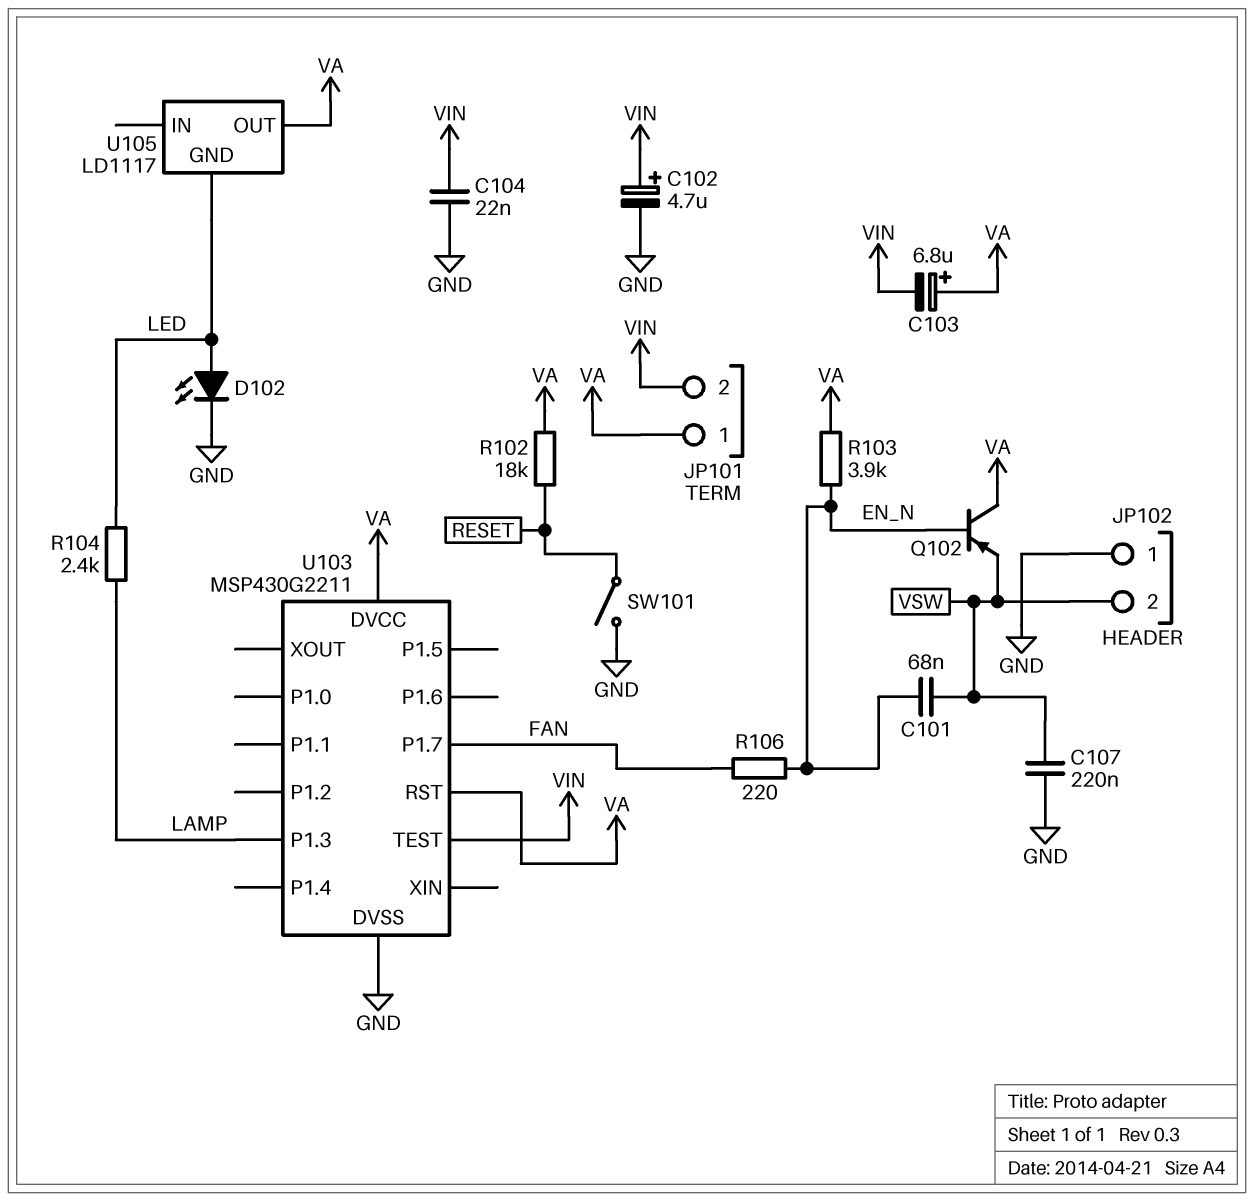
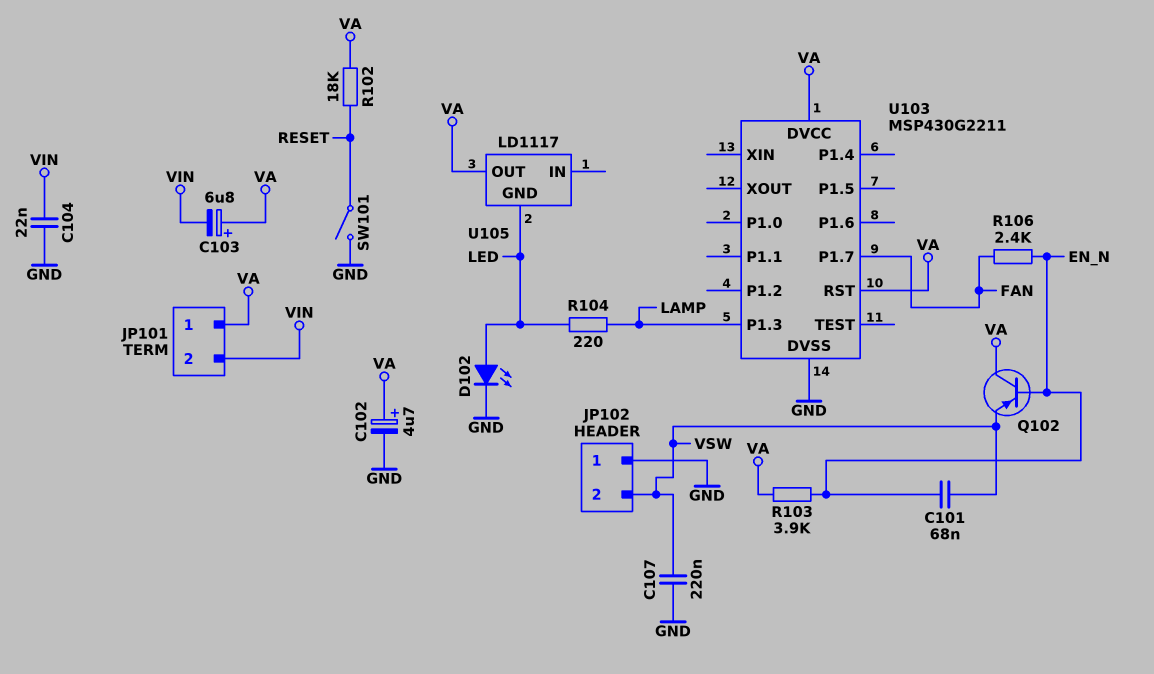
C102: 4.7uF (plus VIN, minus GND) -> 4.7uF (plus VA, minus GND)
R104: 2.4k (LAMP, LED) -> 220 (LAMP, LED)
R106: 220 (EN_N, FAN) -> 2.4k (EN_N, FAN)
U103 pin TEST: VIN -> none

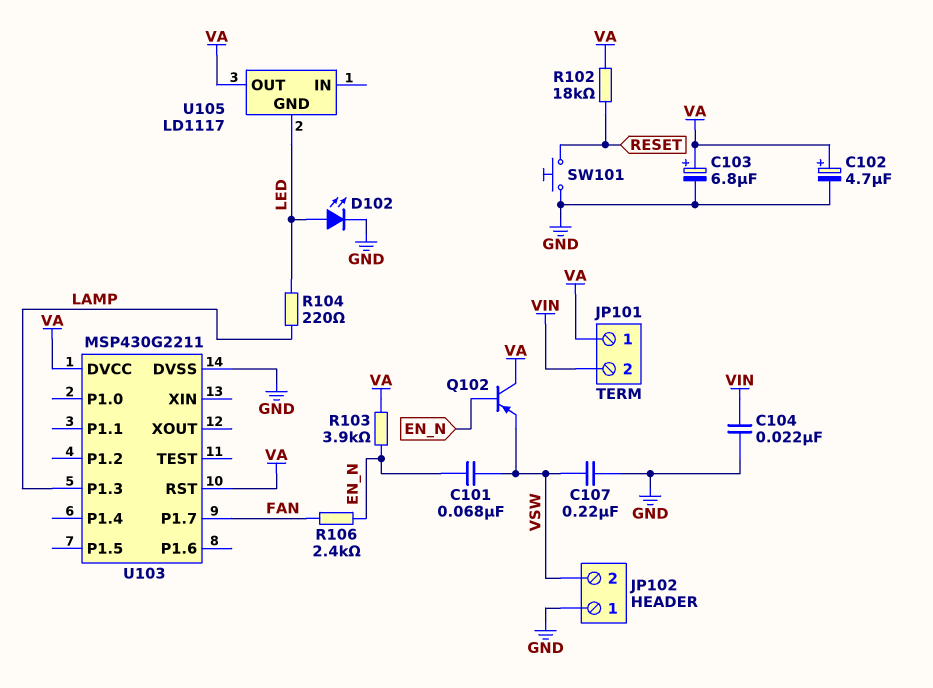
C103: 6.8uF (plus VA, minus VIN) -> 6.8uF (plus VA, minus GND)
SW101: switch (GND, RESET) -> button (GND, RESET)

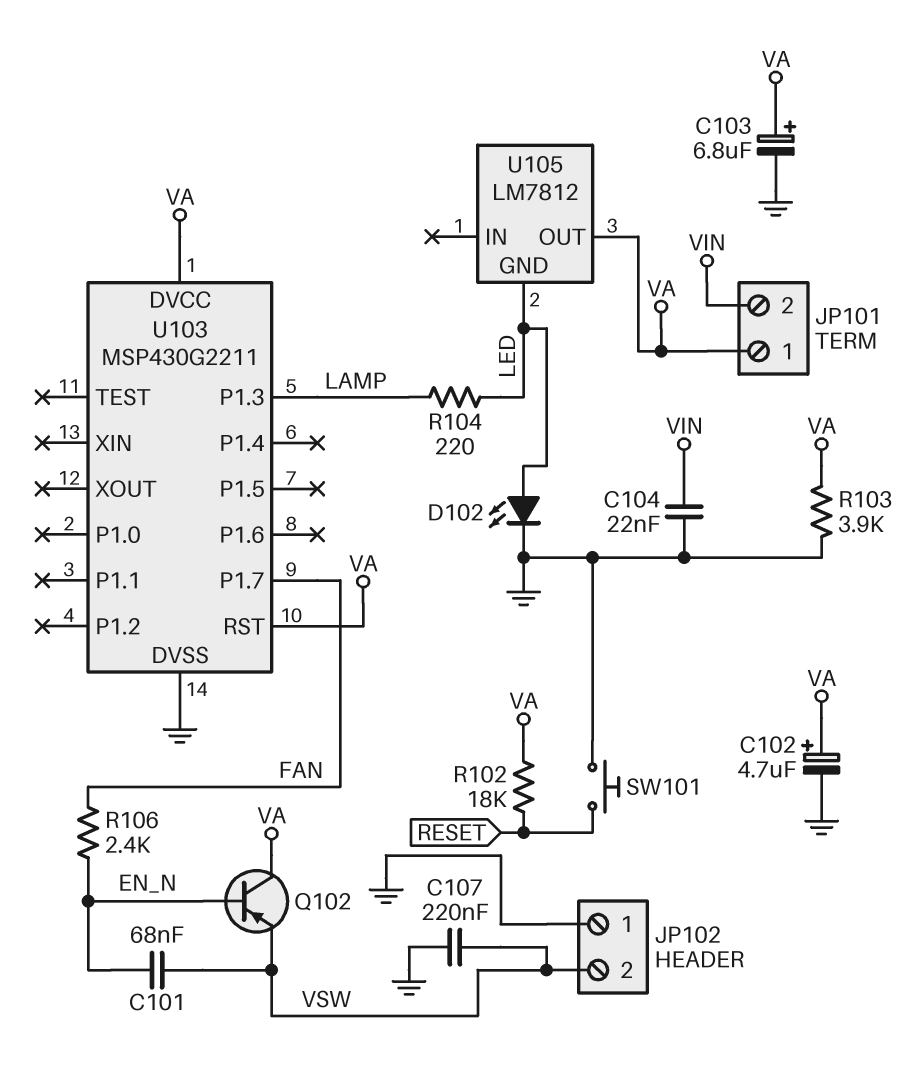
R103: 3.9k (EN_N, VA) -> 3.9k (GND, VA)
U105: LD1117 -> LM7812

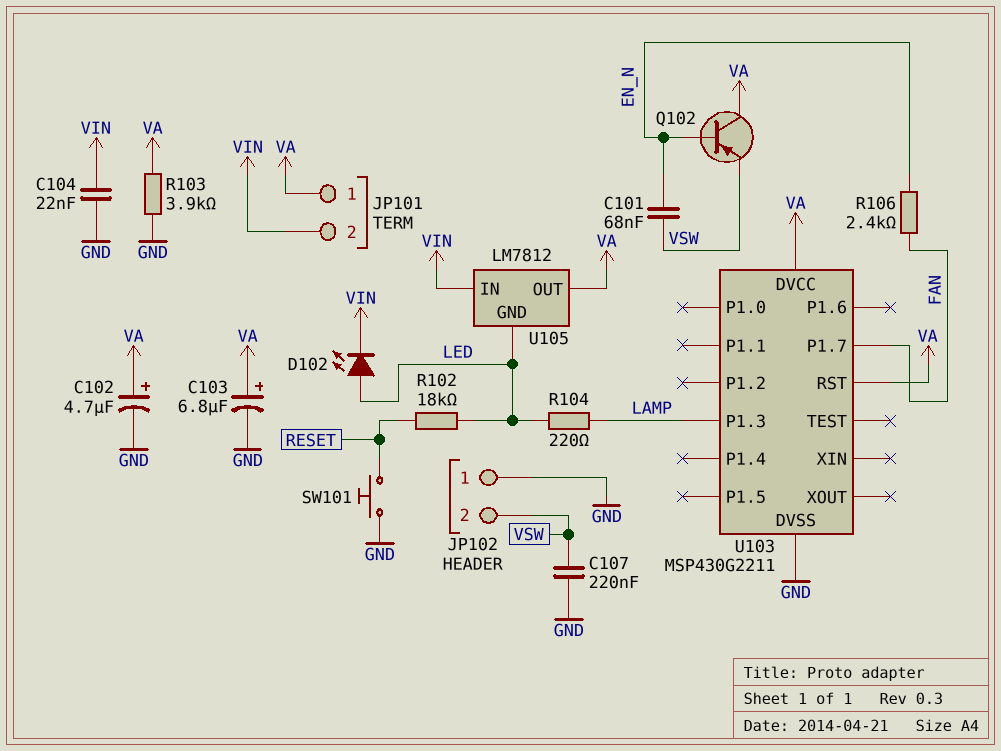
D102: LED (A LED, K GND) -> LED (A LED, K VIN)
R102: 18k (RESET, VA) -> 18k (LED, RESET)
U105 pin IN: none -> VIN

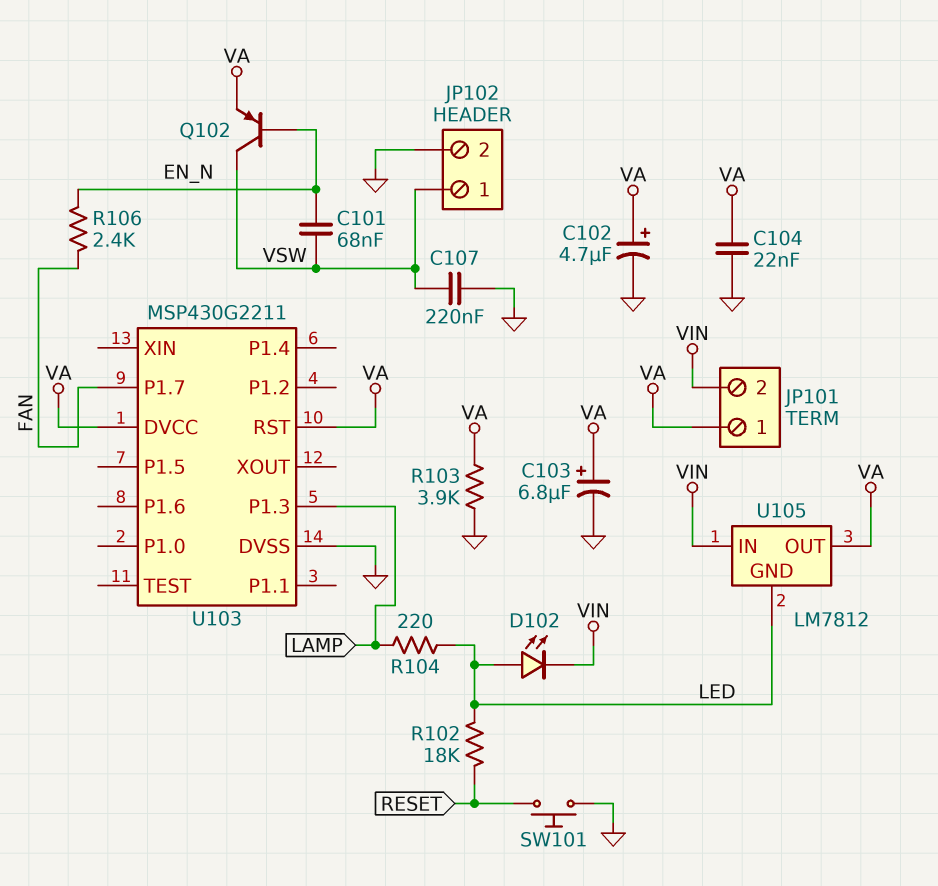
C104: 22nF (GND, VIN) -> 22nF (GND, VA)
JP102 pin 1: GND -> VSW
JP102 pin 2: VSW -> GND
Q102: PNP (B EN_N, C VA, E VSW) -> PNP (B EN_N, C VSW, E VA)

